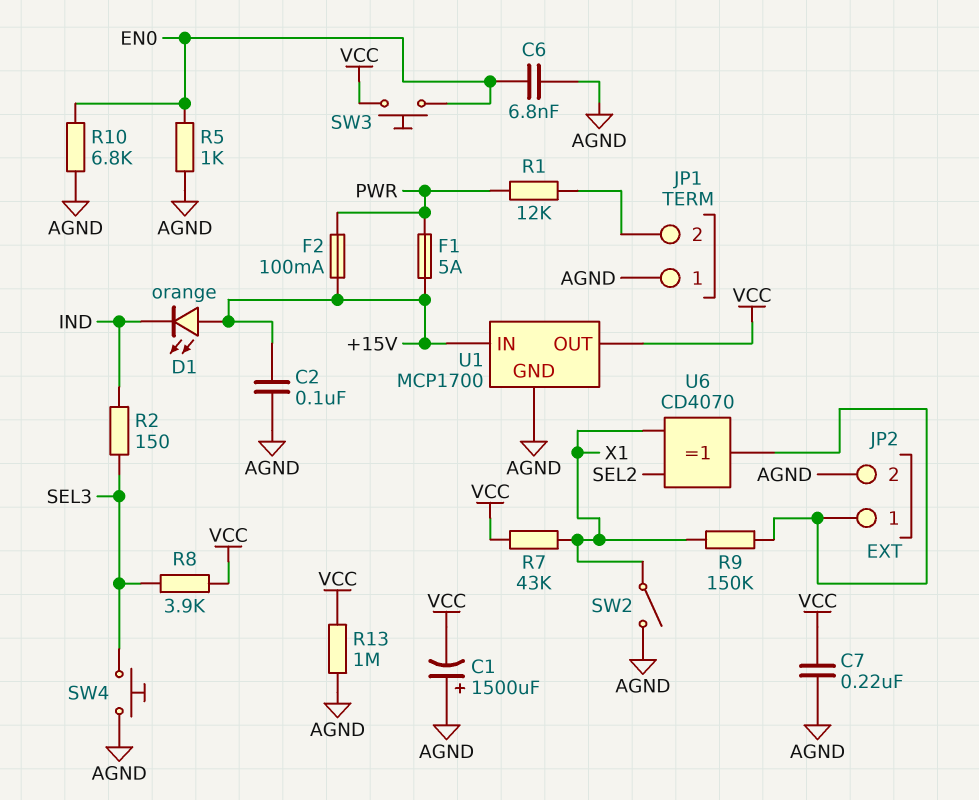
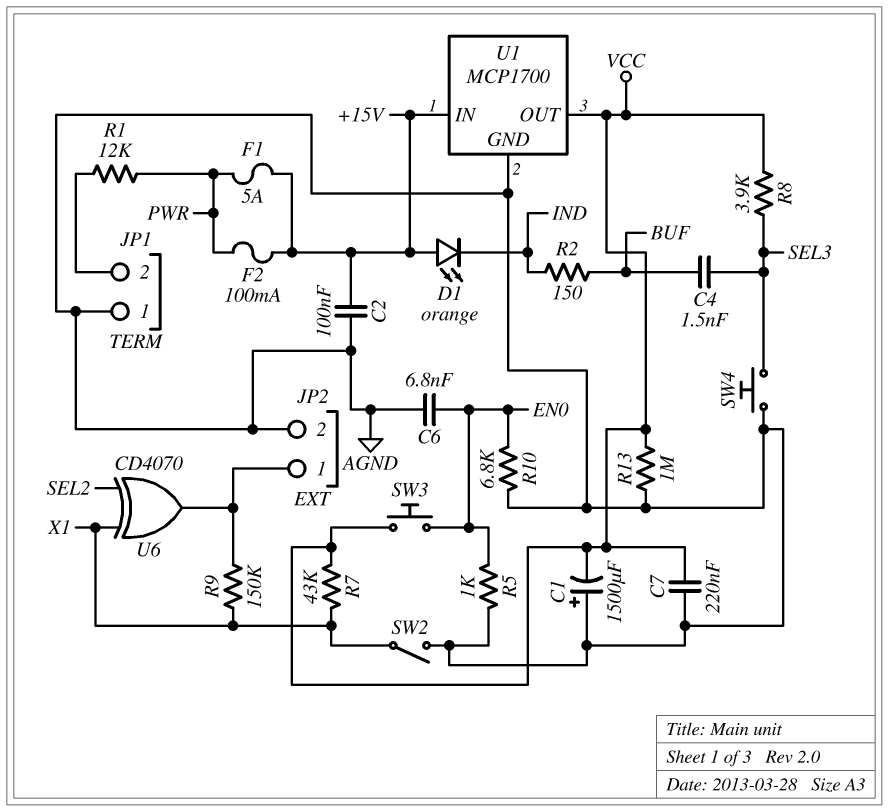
C4: none -> 1.5nF (BUF, SEL3)
R2: 150 (IND, SEL3) -> 150 (BUF, IND)

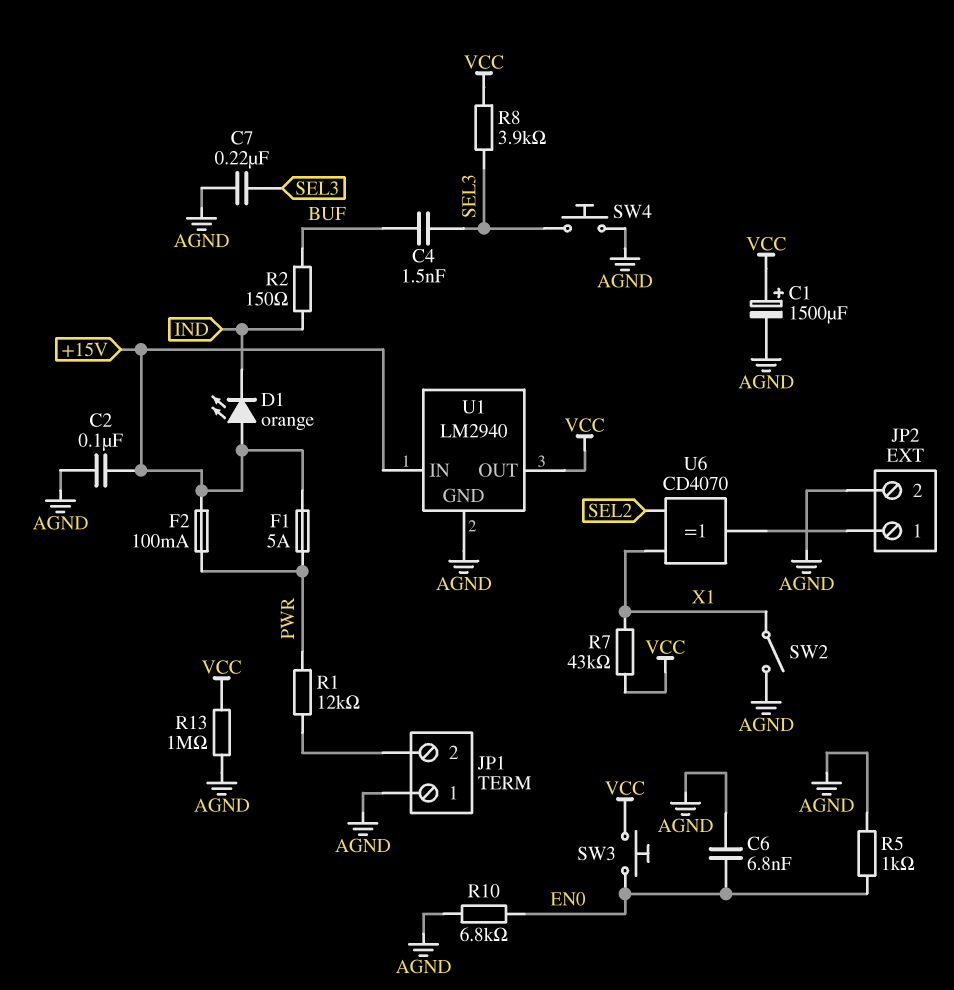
C1: 1500uF (plus AGND, minus VCC) -> 1500uF (plus VCC, minus AGND)
C7: 220nF (AGND, VCC) -> 220nF (AGND, SEL3)
R9: 150k (JP2/1, X1) -> none
U1: MCP1700 -> LM2940

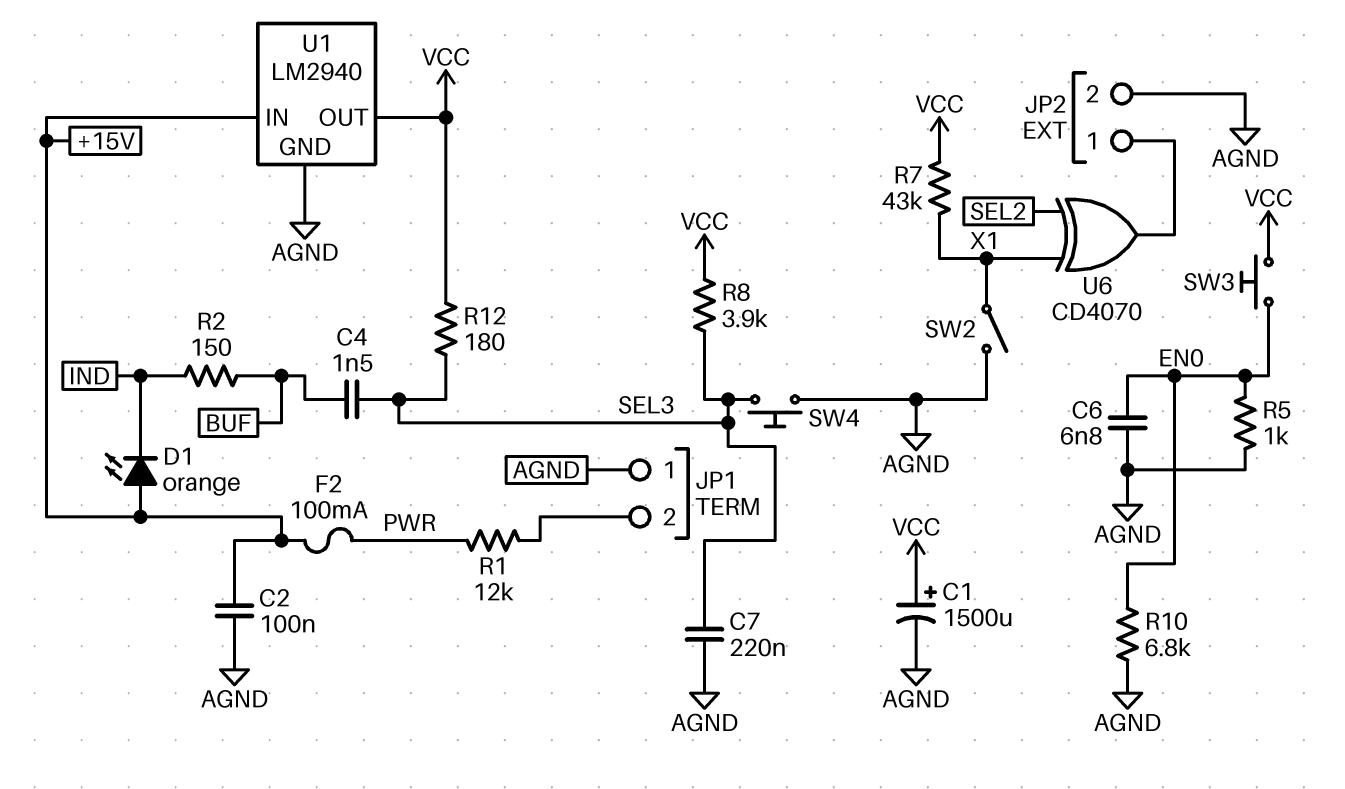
F1: 5A (+15V, PWR) -> none
R12: none -> 180 (SEL3, VCC)
R13: 1M (AGND, VCC) -> none

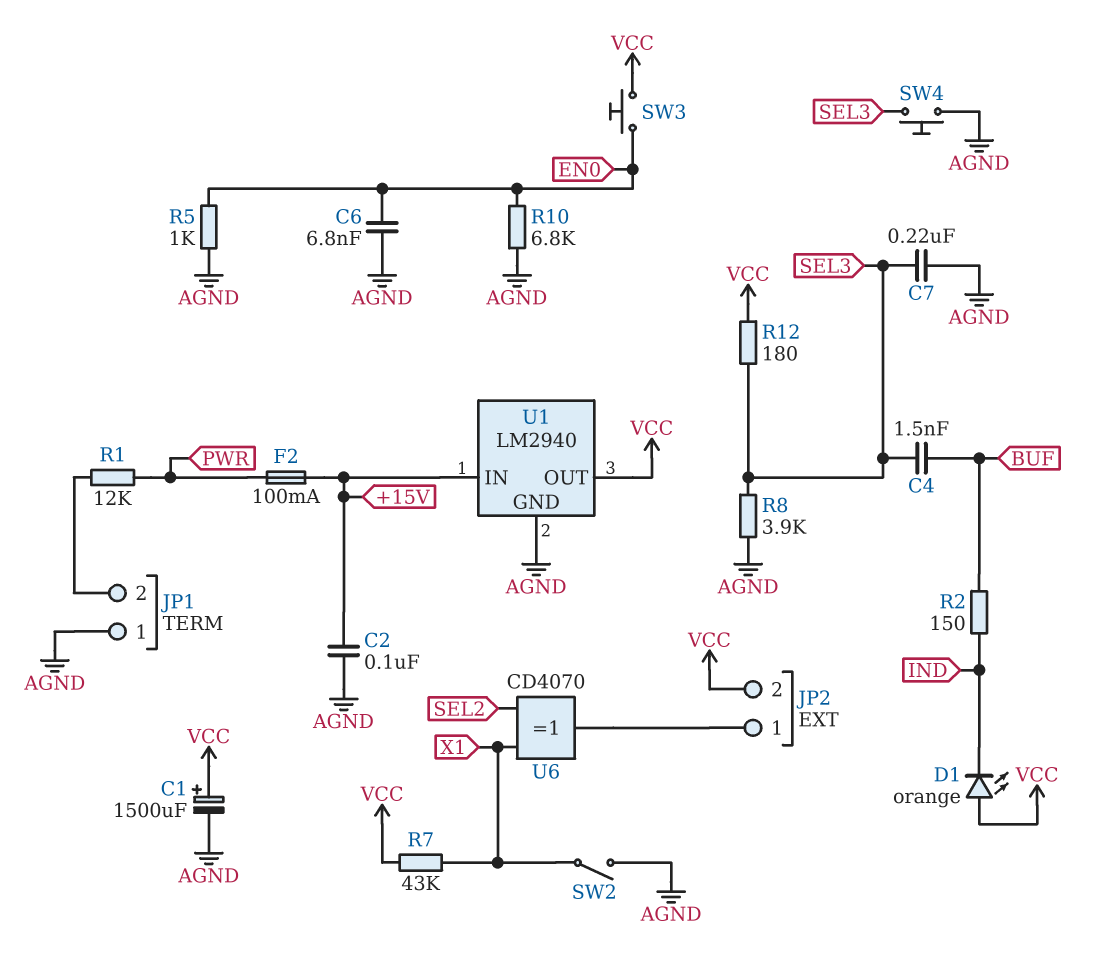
D1: LED orange (A +15V, K IND) -> LED orange (A VCC, K IND)
JP2 pin 2: AGND -> VCC
R8: 3.9k (SEL3, VCC) -> 3.9k (AGND, SEL3)

